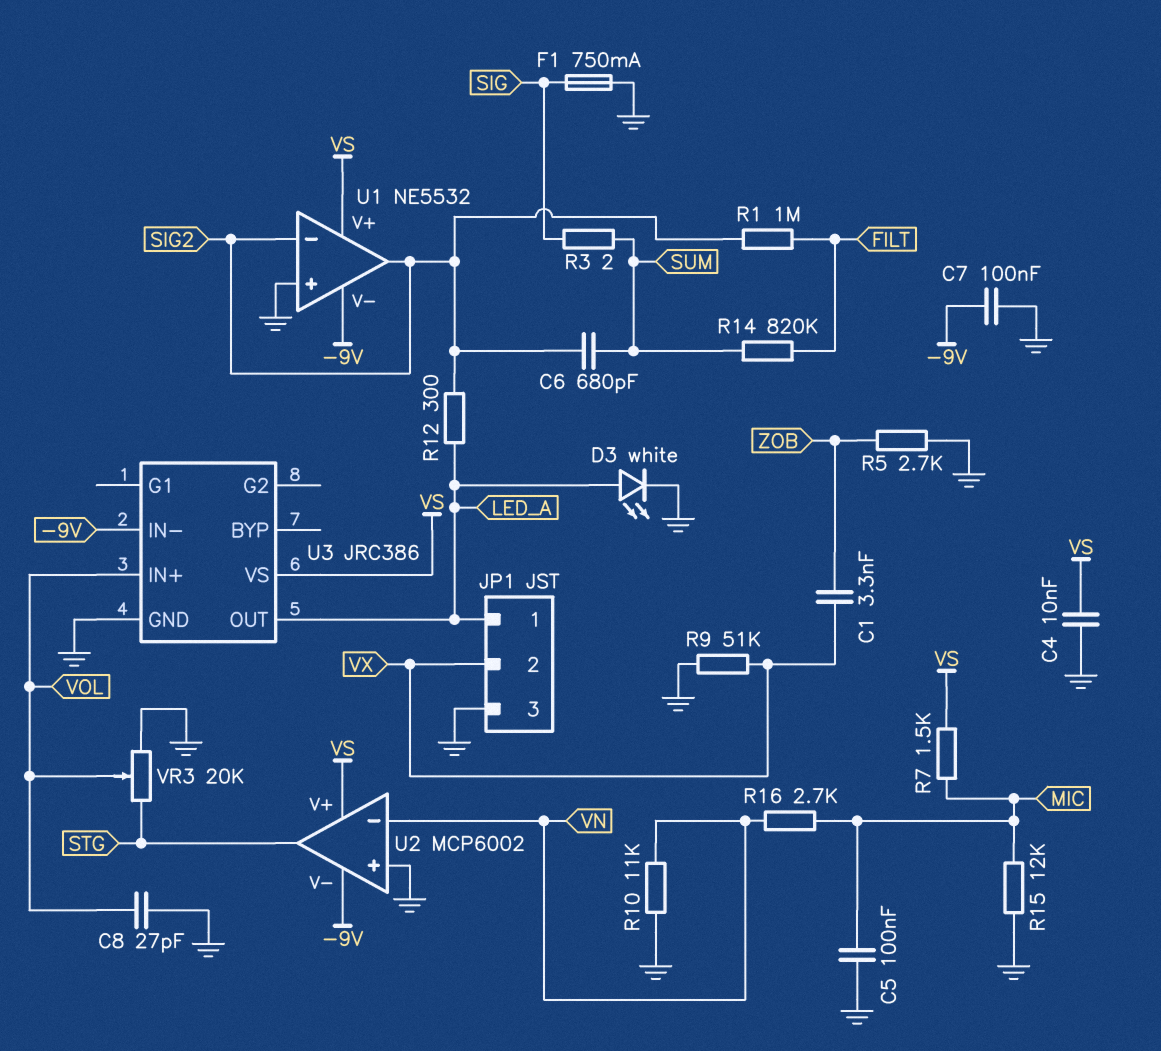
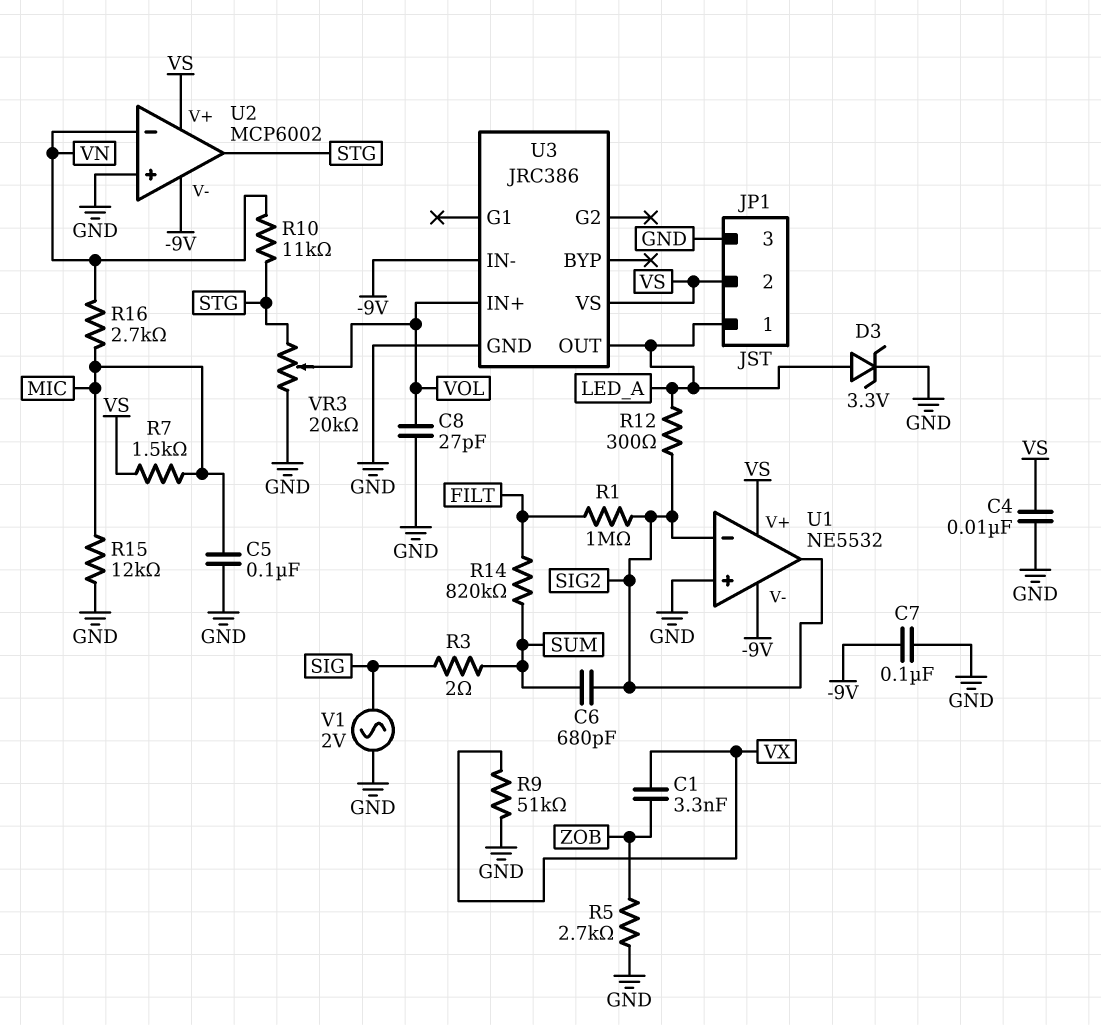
D3: LED white (A LED_A, K GND) -> zener 3.3V (A LED_A, K GND)
F1: 750mA (GND, SIG) -> none
JP1 pin 2: VX -> VS
R10: 11k (GND, VN) -> 11k (STG, VN)
V1: none -> AC 2V (GND, SIG)

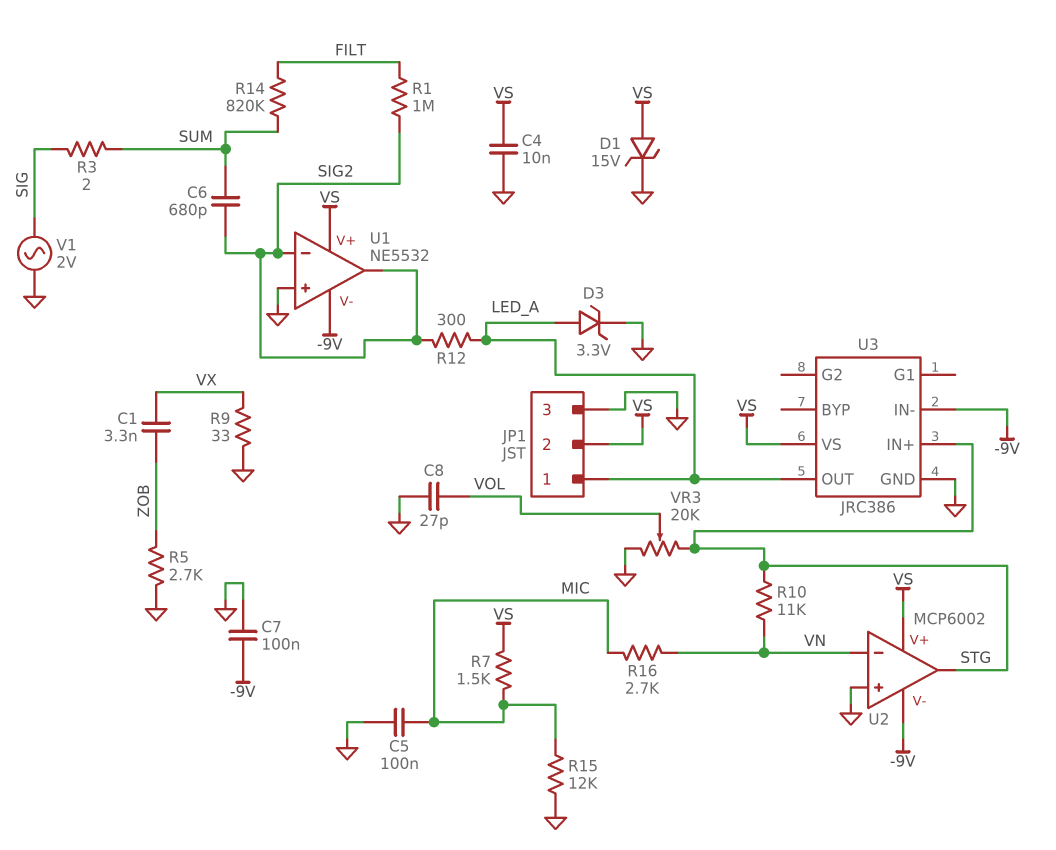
D1: none -> zener 15V (A VS, K GND)
R9: 51k (GND, VX) -> 33 (GND, VX)
U3 pin IN+: VOL -> STG

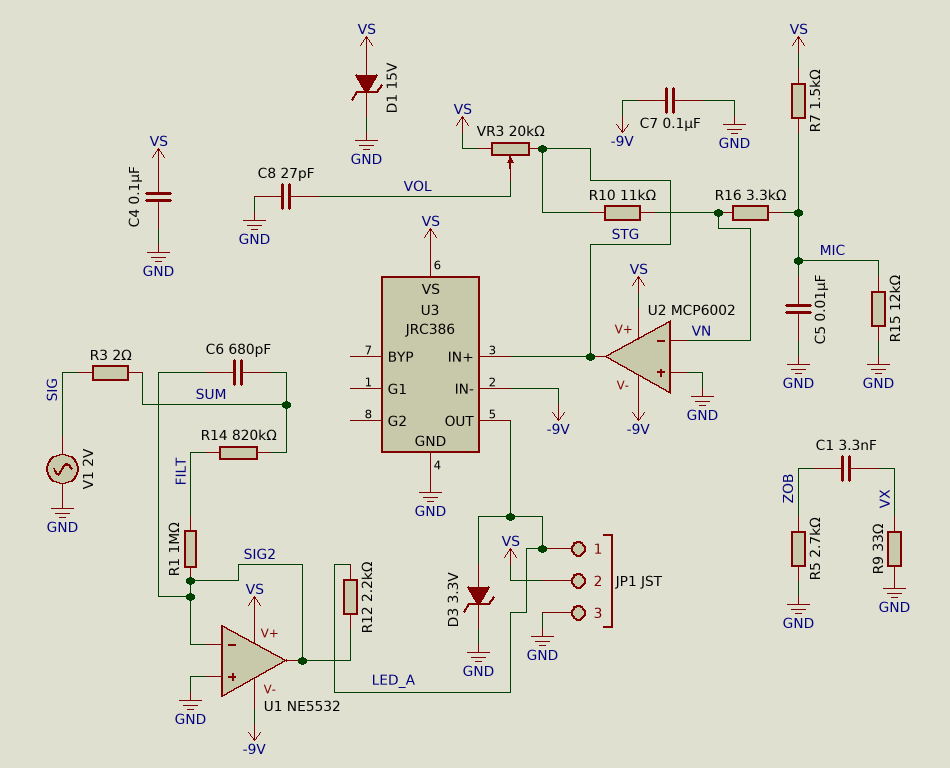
C4: 10nF (GND, VS) -> 100nF (GND, VS)
C5: 100nF (GND, MIC) -> 10nF (GND, MIC)
R12: 300 (LED_A, SIG2) -> 2.2k (LED_A, SIG2)
R16: 2.7k (MIC, VN) -> 3.3k (MIC, VN)
VR3: 20k (GND, STG, wiper VOL) -> 20k (STG, VS, wiper VOL)

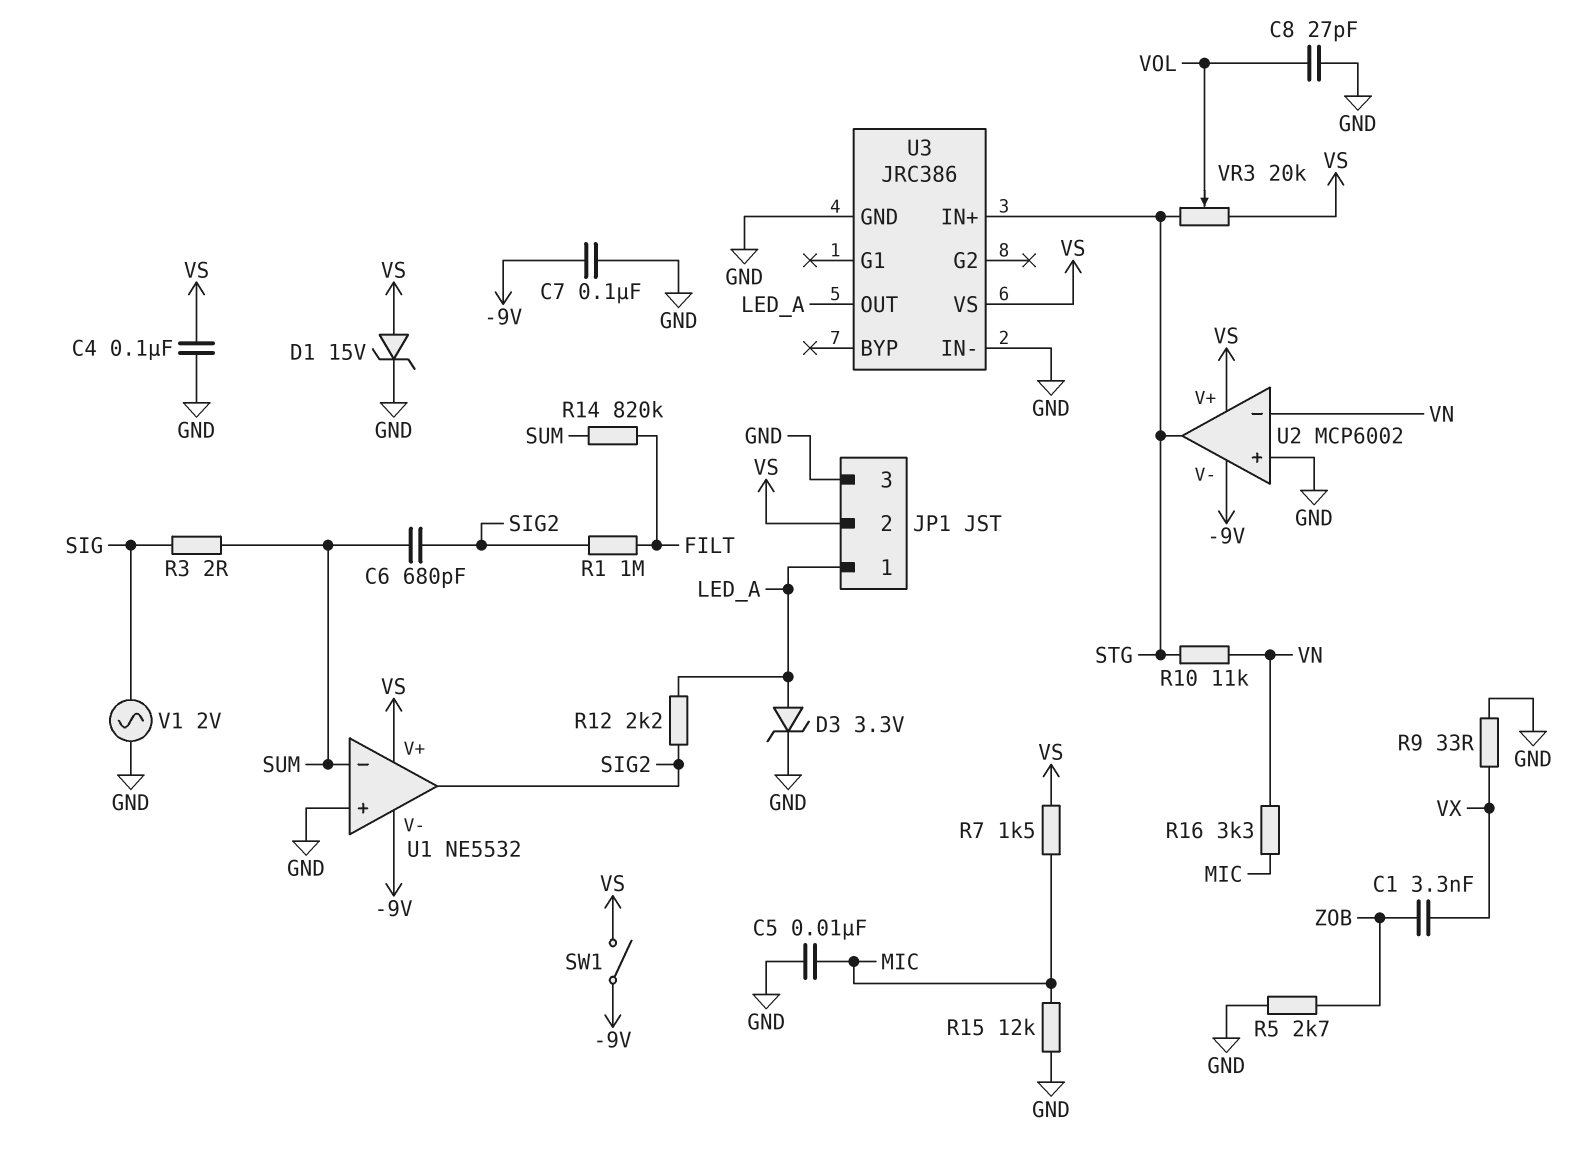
SW1: none -> switch (-9V, VS)
U1 pin in-: SIG2 -> SUM
U3 pin IN-: -9V -> GND

